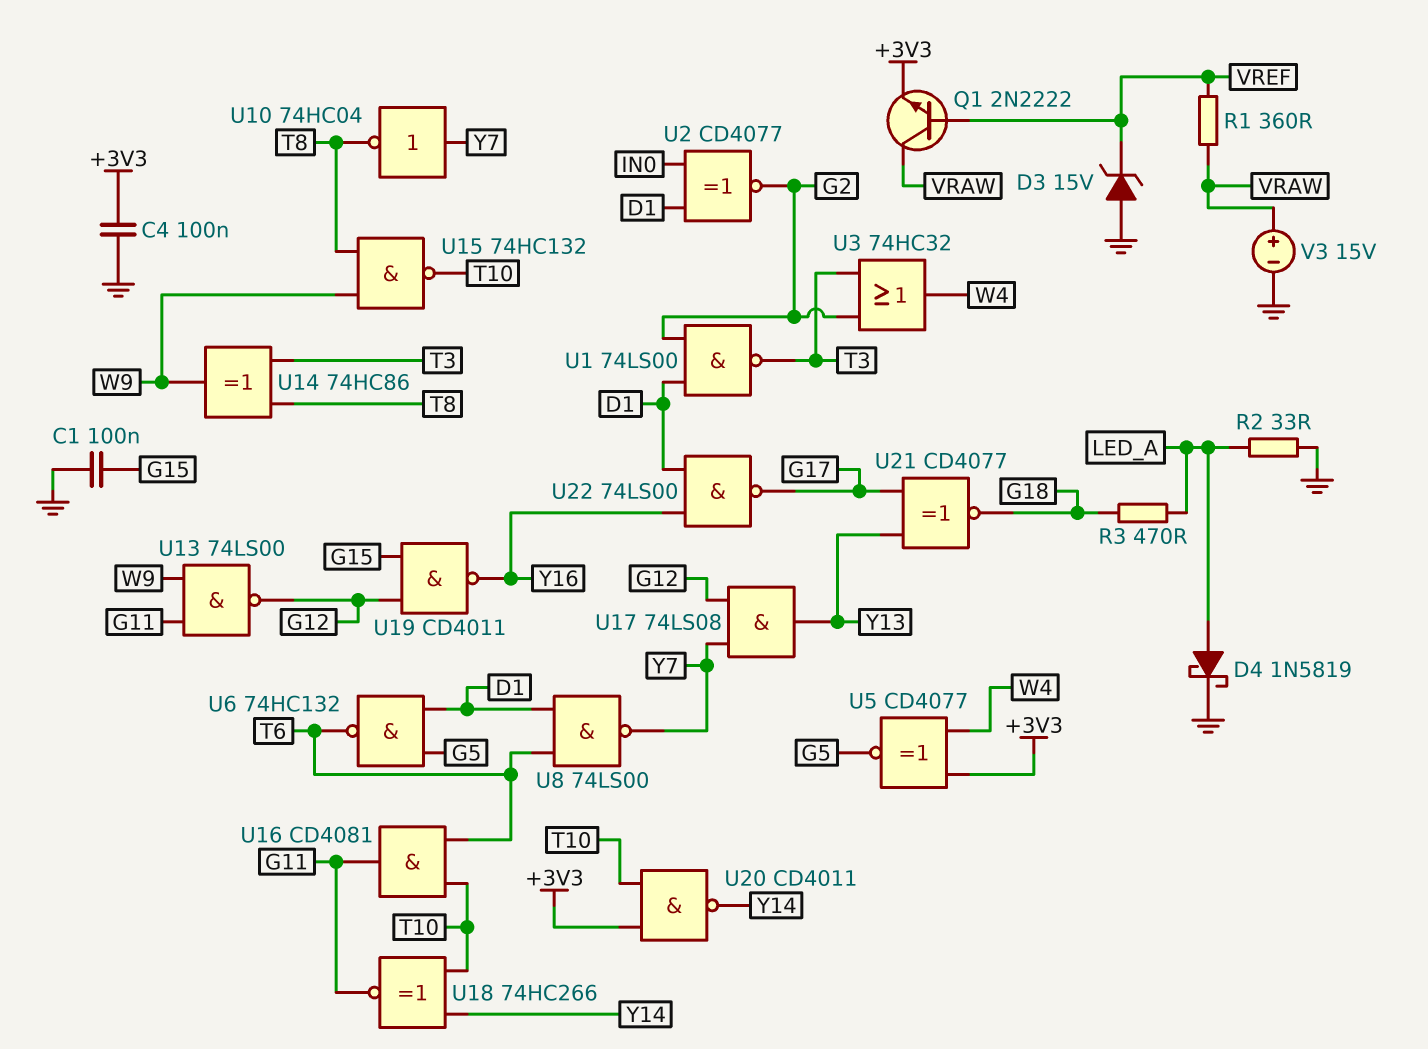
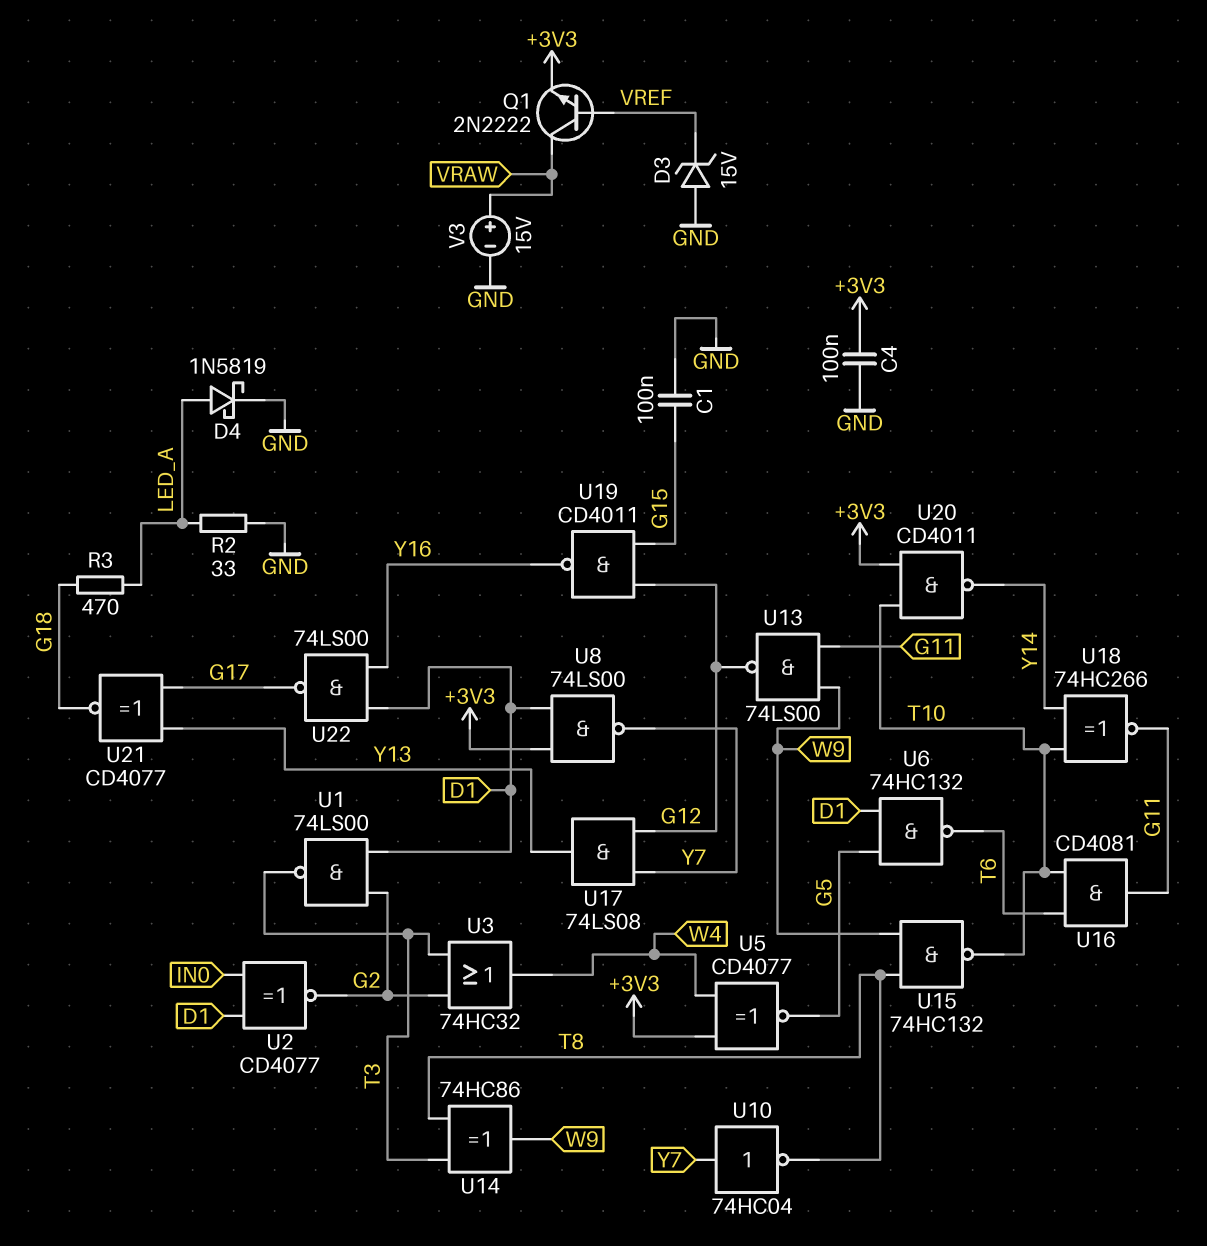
R1: 360 (VRAW, VREF) -> none
U8: NAND 74LS00 (in D1, in T6, out Y7) -> NAND 74LS00 (in +3V3, in D1, out Y7)

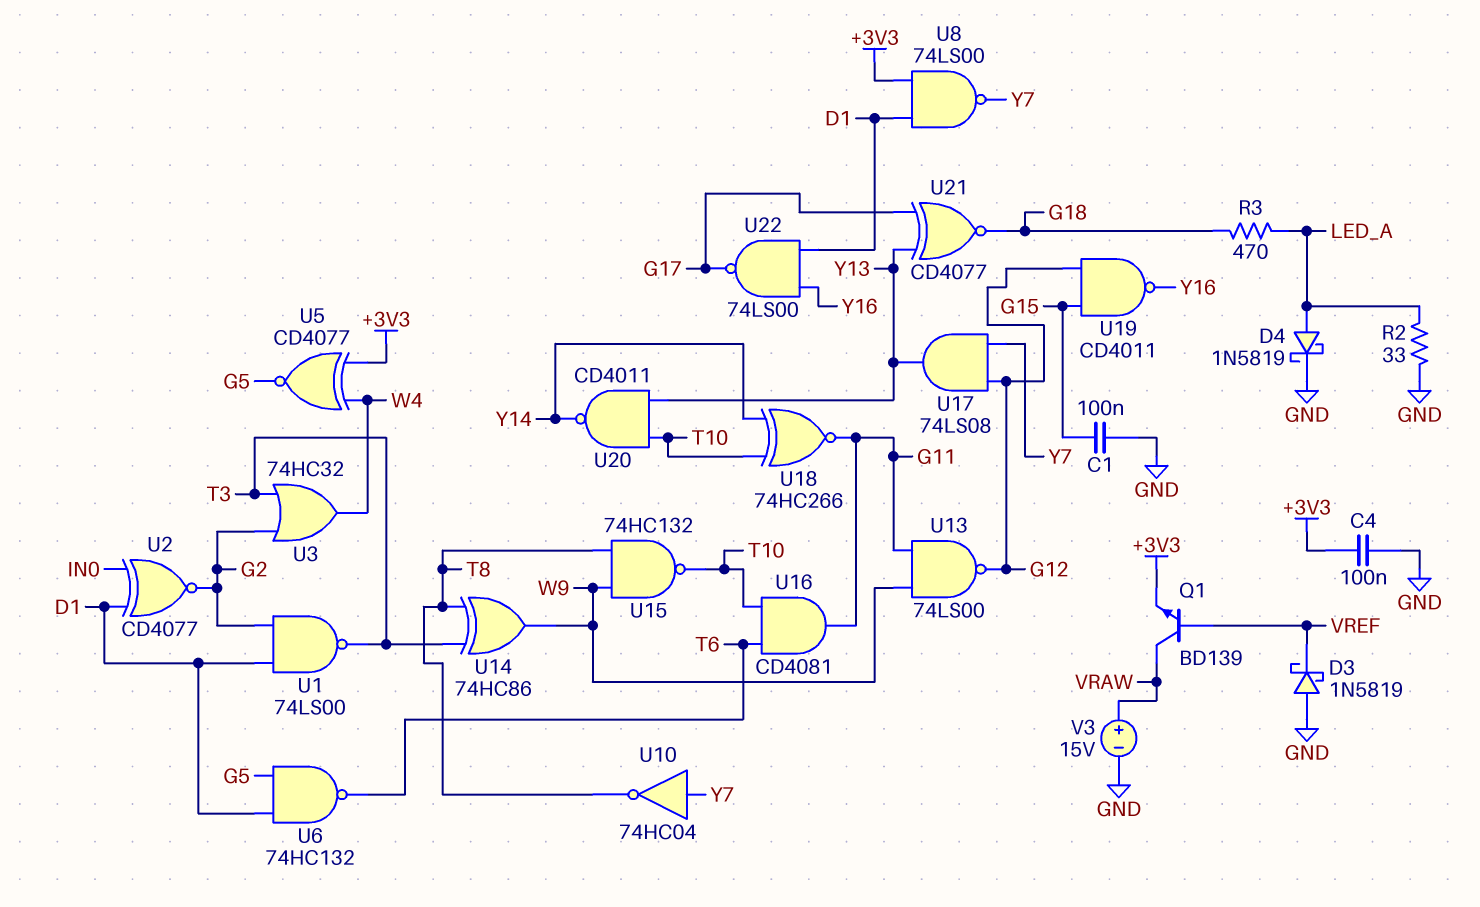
D3: zener 15V (A GND, K VREF) -> schottky 1N5819 (A GND, K VREF)
Q1: NPN 2N2222 (B VREF, C VRAW, E +3V3) -> NPN BD139 (B VREF, C VRAW, E +3V3)
U20: NAND CD4011 (in +3V3, in T10, out Y14) -> NAND CD4011 (in T10, in Y13, out Y14)

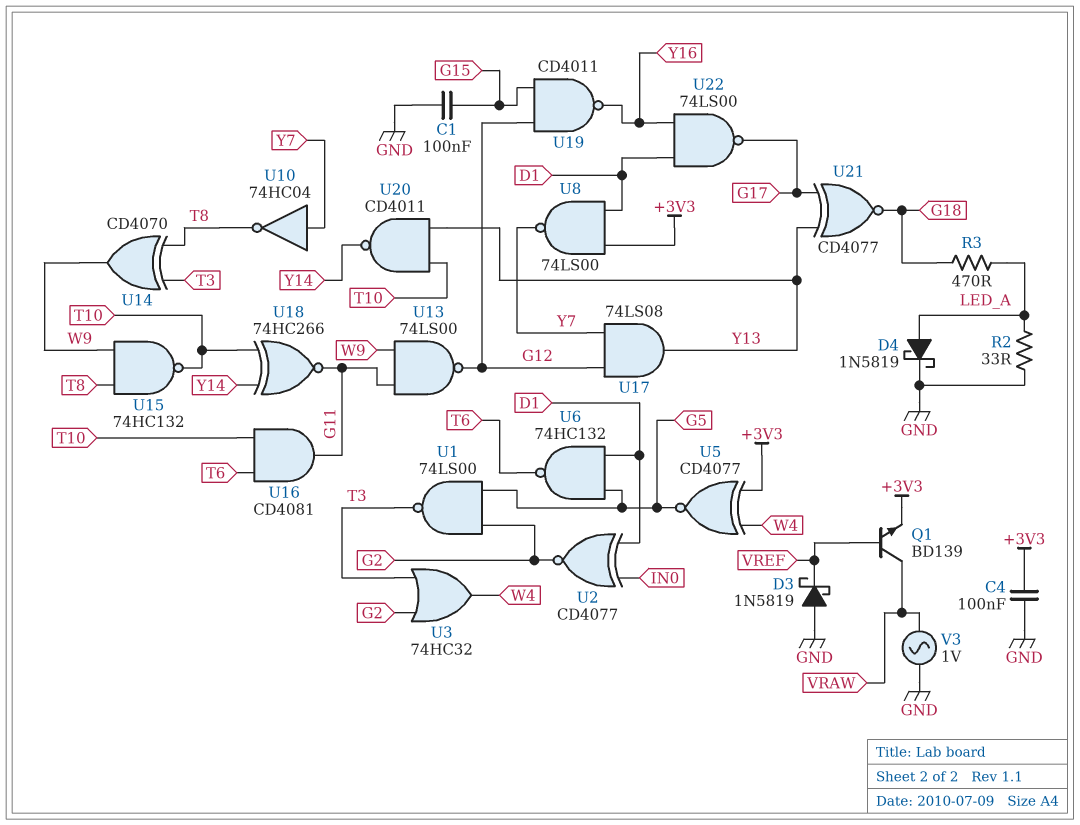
U1: NAND 74LS00 (in D1, in G2, out T3) -> NAND 74LS00 (in G2, in G5, out T3)
U14: XOR 74HC86 (in T3, in T8, out W9) -> XOR CD4070 (in T3, in T8, out W9)
V3: 15V (plus VRAW, minus GND) -> AC 1V (GND, VRAW)

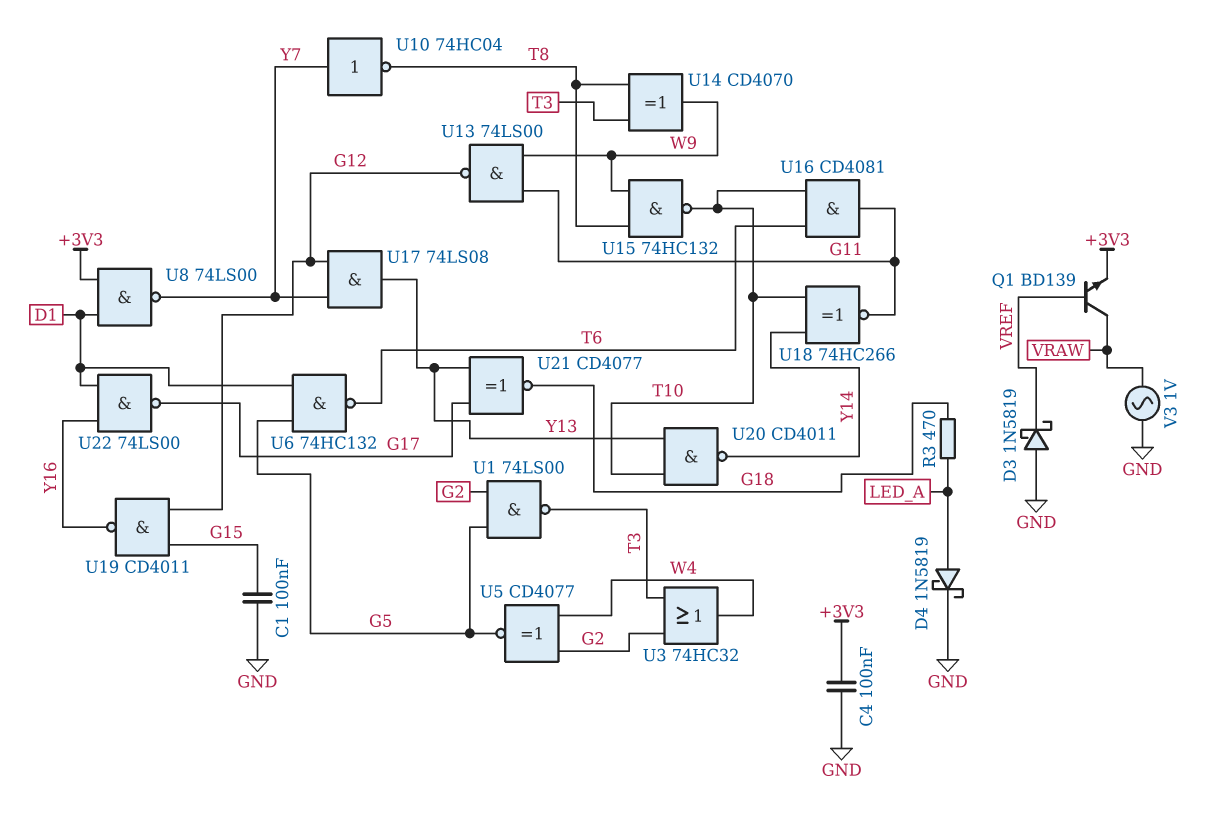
R2: 33 (GND, LED_A) -> none
U2: XNOR CD4077 (in D1, in IN0, out G2) -> none
U5: XNOR CD4077 (in +3V3, in W4, out G5) -> XNOR CD4077 (in G2, in W4, out G5)

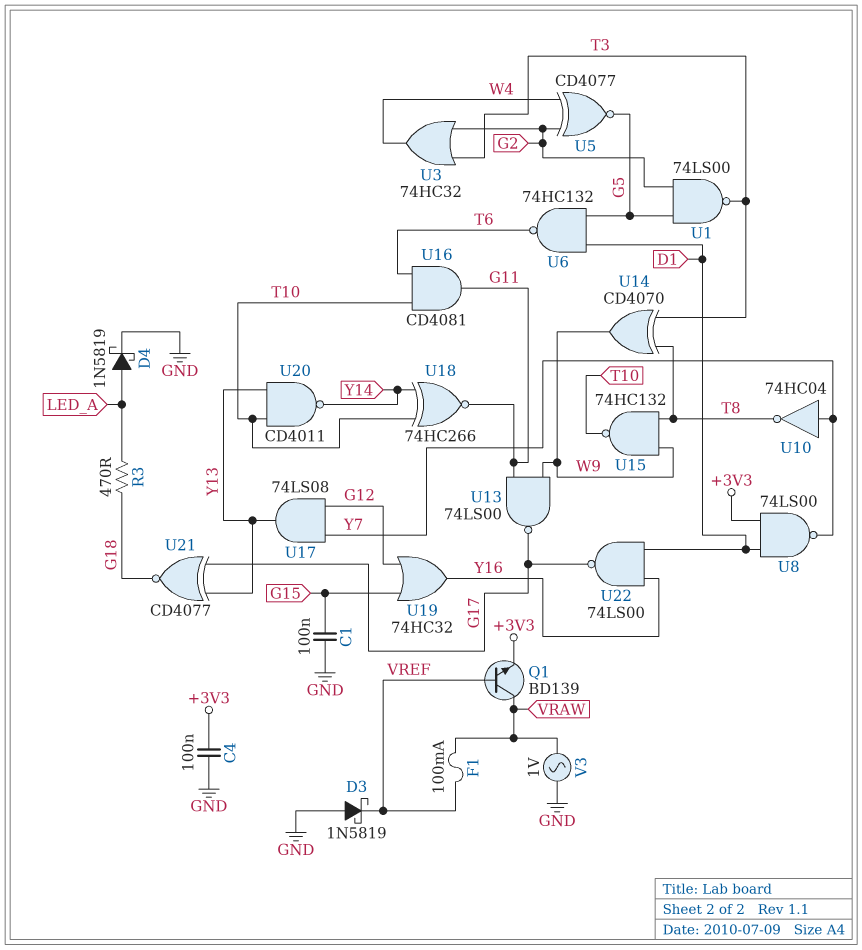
F1: none -> 100mA (VRAW, VREF)
U13: NAND 74LS00 (in G11, in W9, out G12) -> NAND 74LS00 (in G11, in W9, out G17)
U19: NAND CD4011 (in G12, in G15, out Y16) -> OR 74HC32 (in G12, in G15, out Y16)

